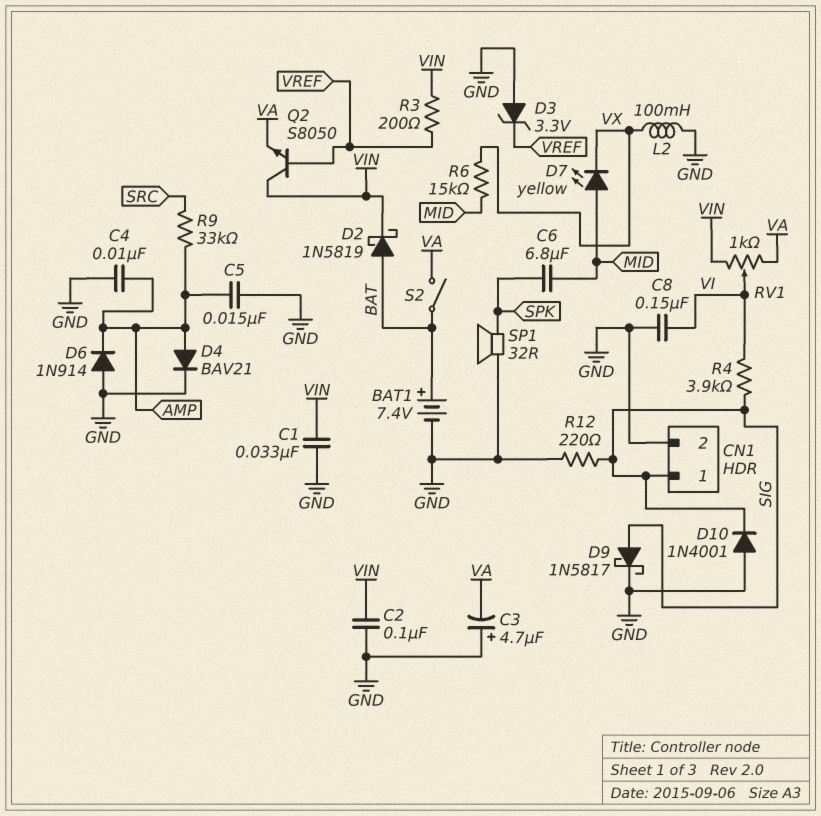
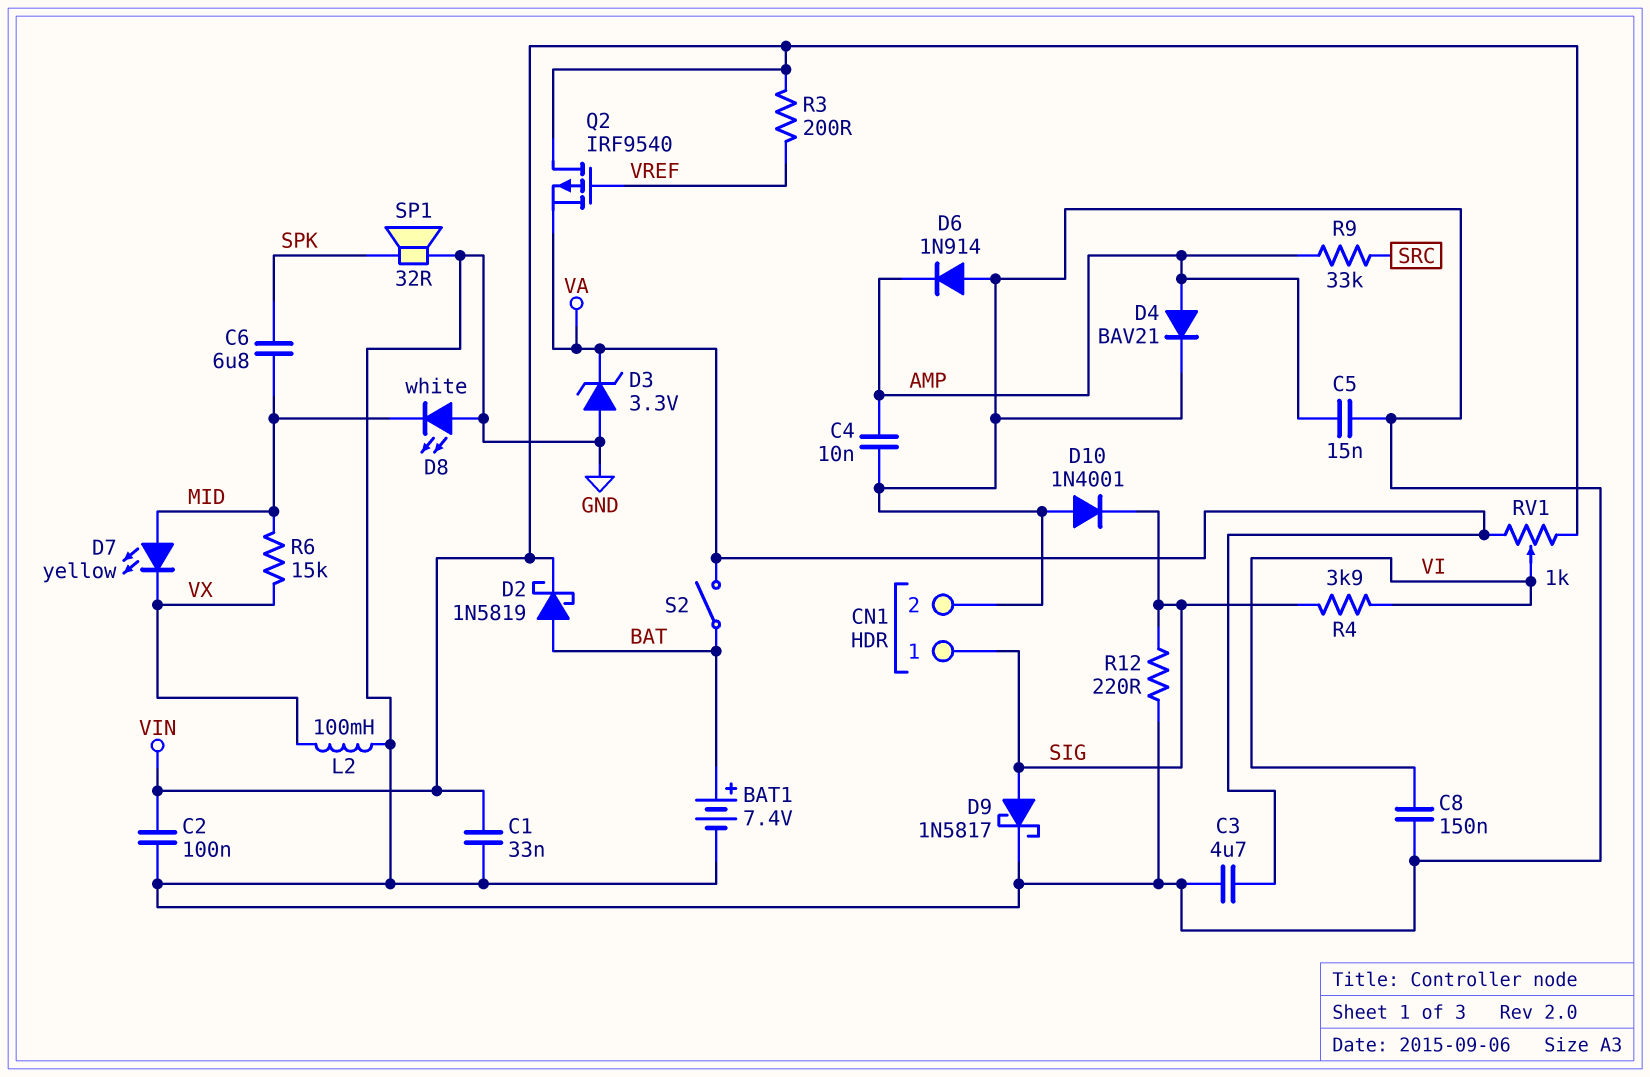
C3: 4.7uF (plus GND, minus VA) -> 4.7uF (GND, VA)
D3: zener 3.3V (A GND, K VREF) -> zener 3.3V (A GND, K VA)
D8: none -> LED white (A GND, K MID)
Q2: NPN S8050 (B VREF, C VIN, E VA) -> PMOS IRF9540 (G VREF, D VIN, S VA)

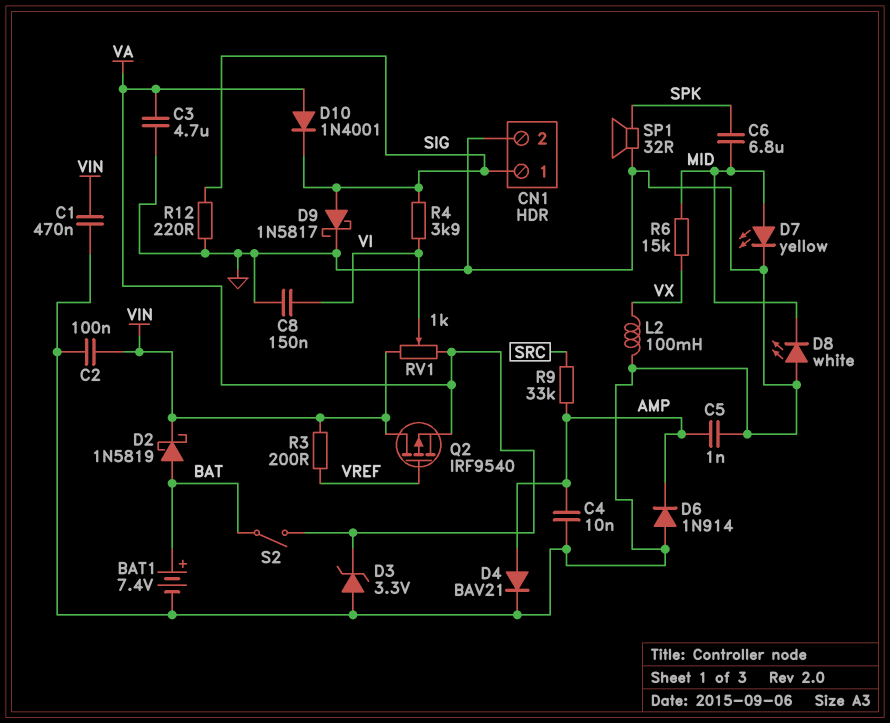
C1: 33nF (GND, VIN) -> 470nF (GND, VIN)
C5: 15nF (AMP, GND) -> 1nF (AMP, GND)
D7: LED yellow (A MID, K VX) -> LED yellow (A MID, K GND)
D10: diode 1N4001 (A GND, K SIG) -> diode 1N4001 (A VA, K SIG)

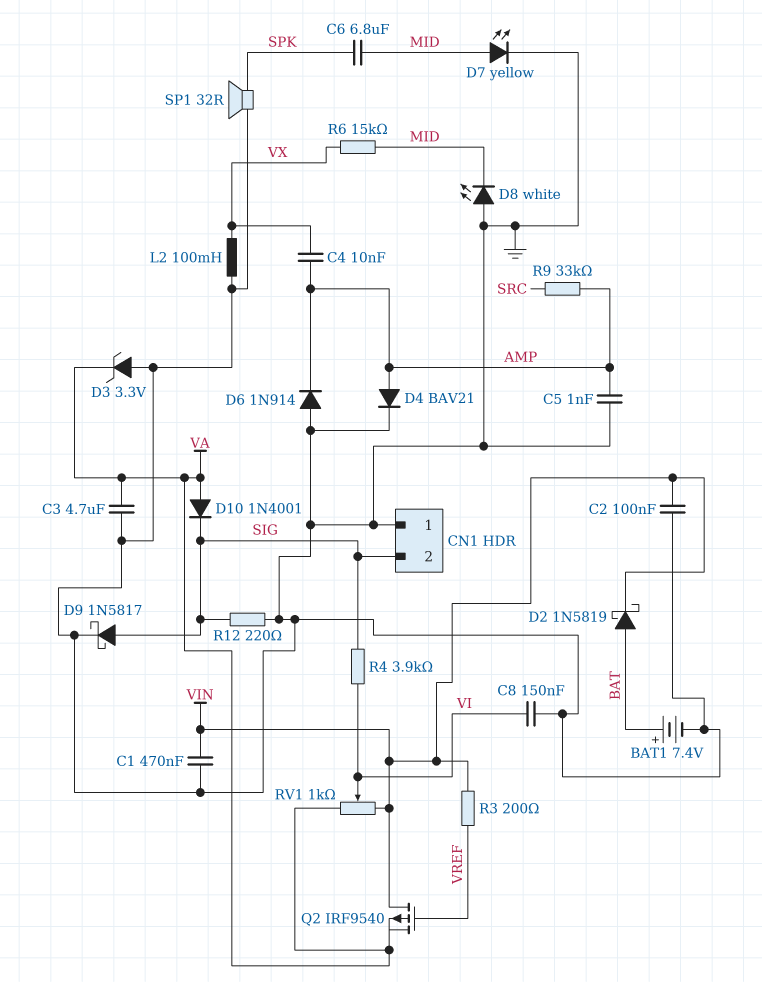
C4: 10nF (AMP, GND) -> 10nF (AMP, VX)
CN1 pin 1: SIG -> GND
CN1 pin 2: GND -> SIG
S2: switch (BAT, VA) -> none

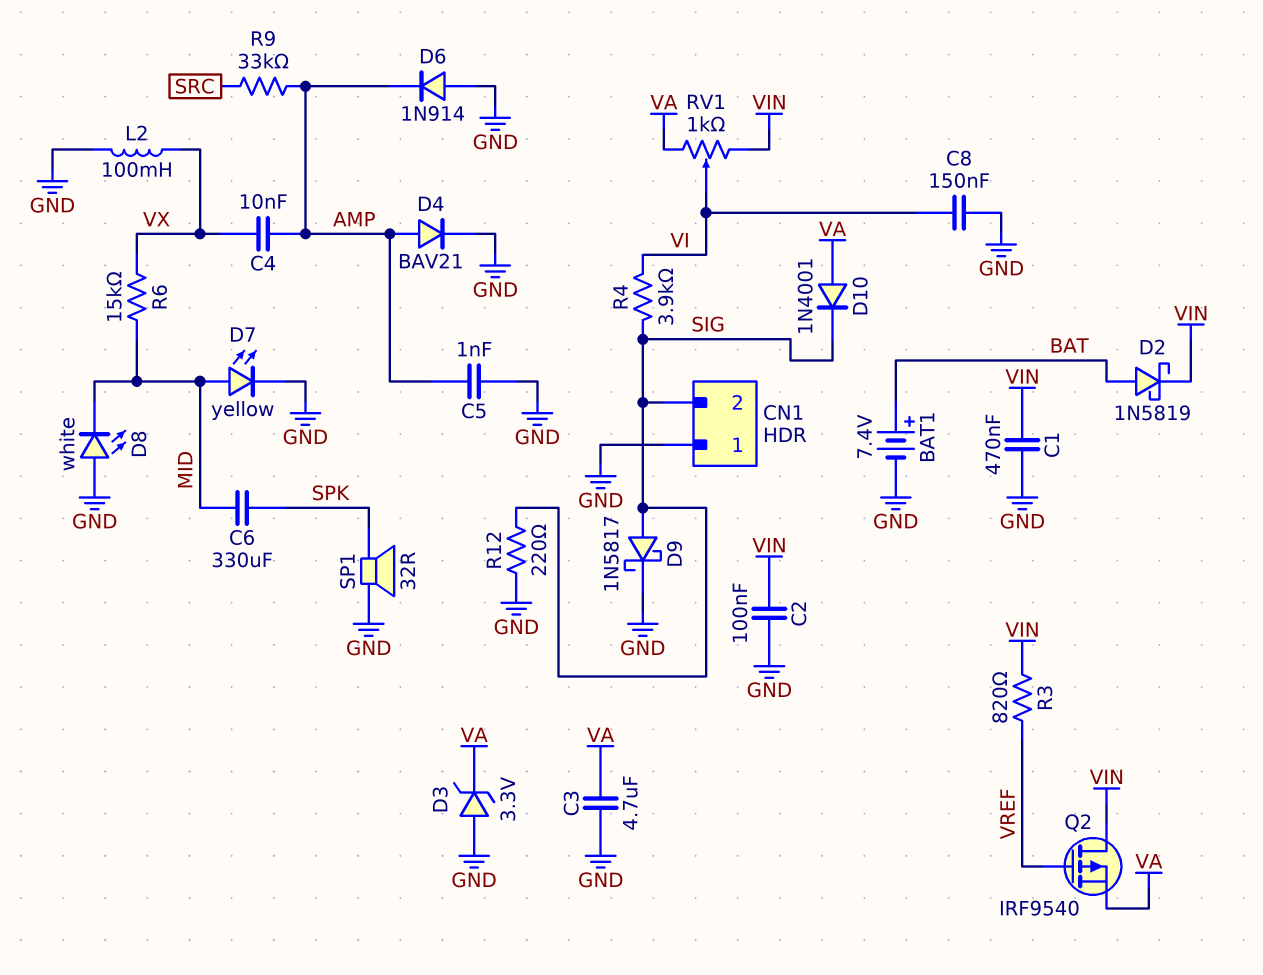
C6: 6.8uF (MID, SPK) -> 330uF (MID, SPK)
R3: 200 (VIN, VREF) -> 820 (VIN, VREF)

